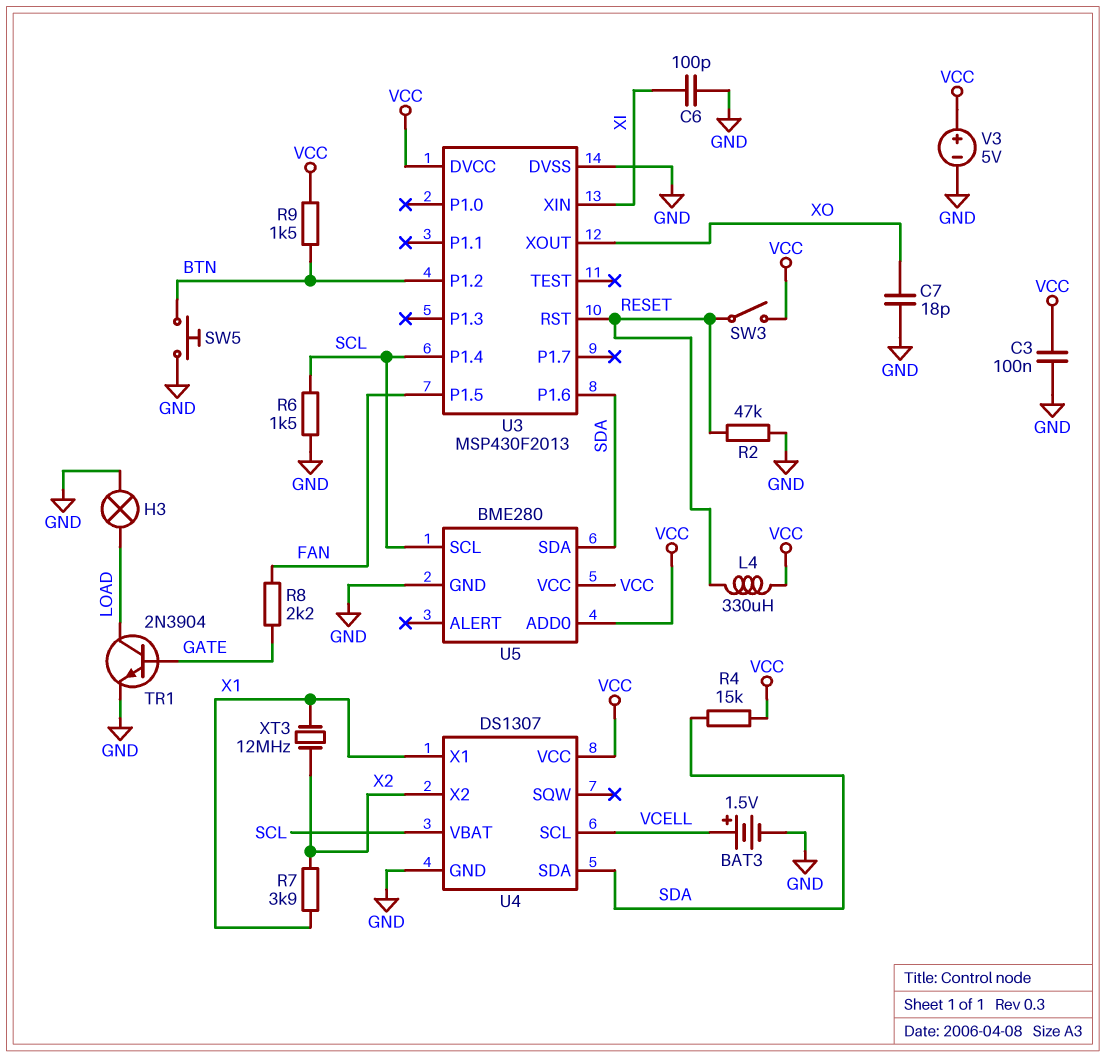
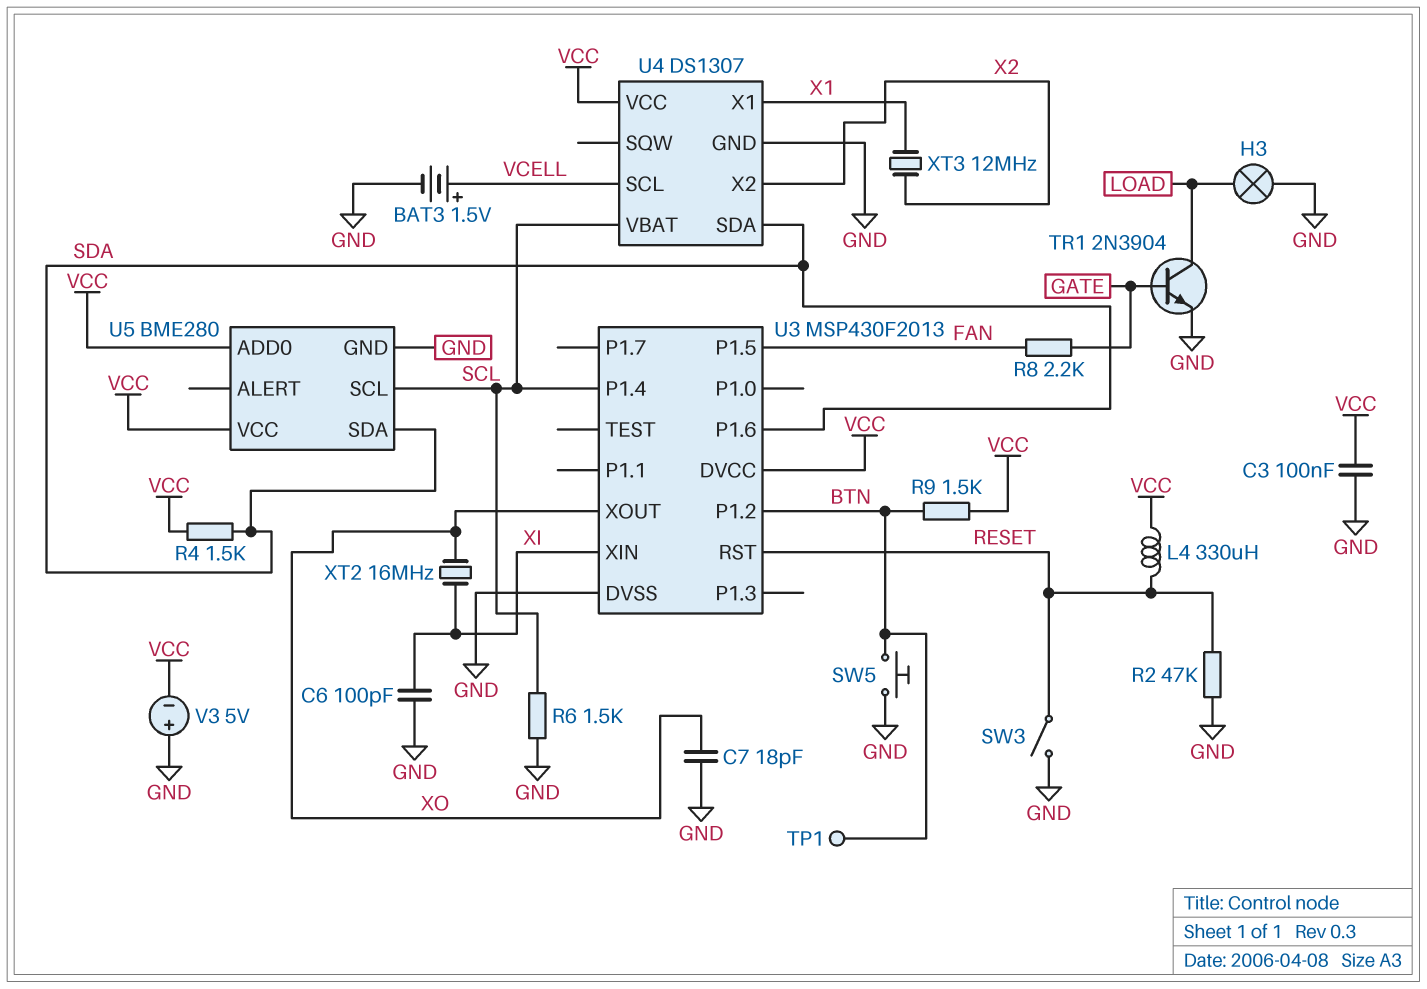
R4: 15k (SDA, VCC) -> 1.5k (SDA, VCC)
R7: 3.9k (X1, X2) -> none
SW3: switch (RESET, VCC) -> switch (GND, RESET)
TP1: none -> test point (BTN)
V3: 5V (plus VCC, minus GND) -> 5V (plus GND, minus VCC)
XT2: none -> 16MHz (XI, XO)

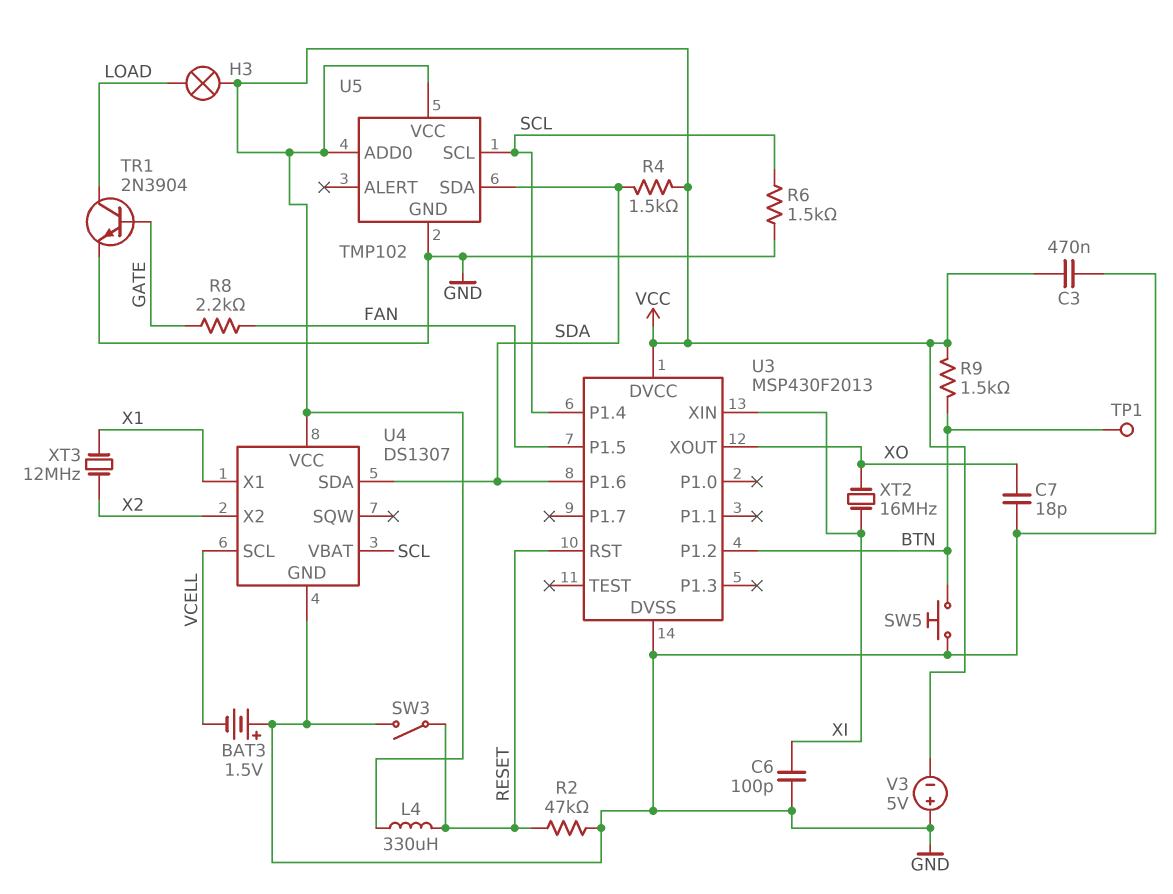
BAT3: 1.5V (plus VCELL, minus GND) -> 1.5V (plus GND, minus VCELL)
C3: 100nF (GND, VCC) -> 470nF (GND, VCC)
H3: lamp (GND, LOAD) -> lamp (LOAD, VCC)
U5: BME280 -> TMP102

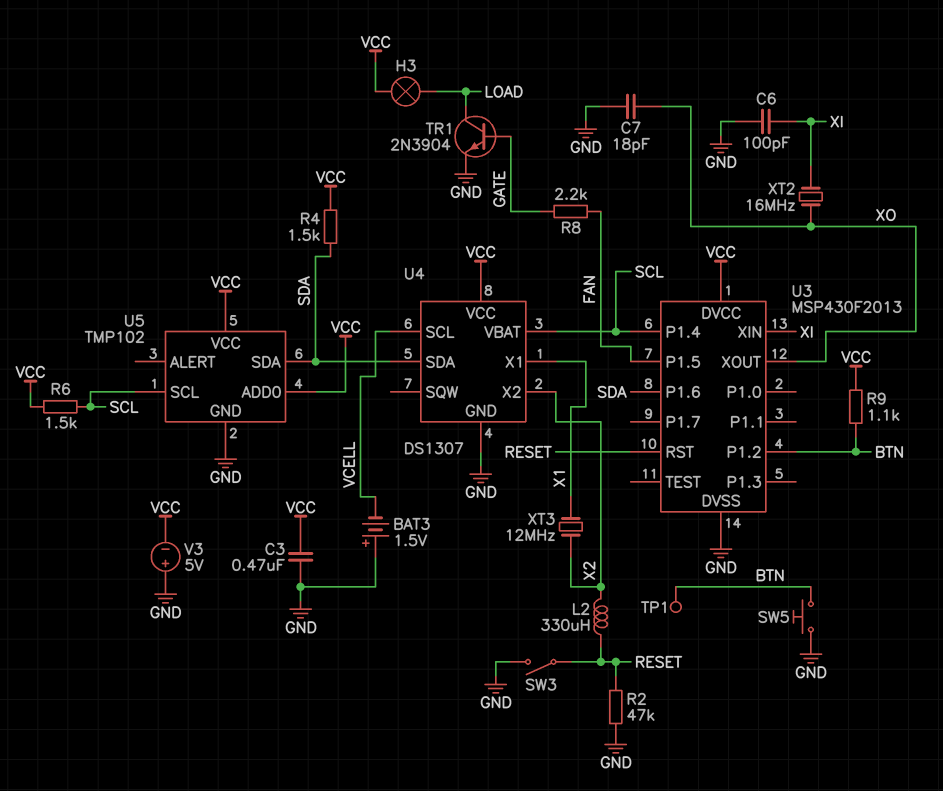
L2: none -> 330uH (RESET, X2)
L4: 330uH (RESET, VCC) -> none
R6: 1.5k (GND, SCL) -> 1.5k (SCL, VCC)
R9: 1.5k (BTN, VCC) -> 1.1k (BTN, VCC)

